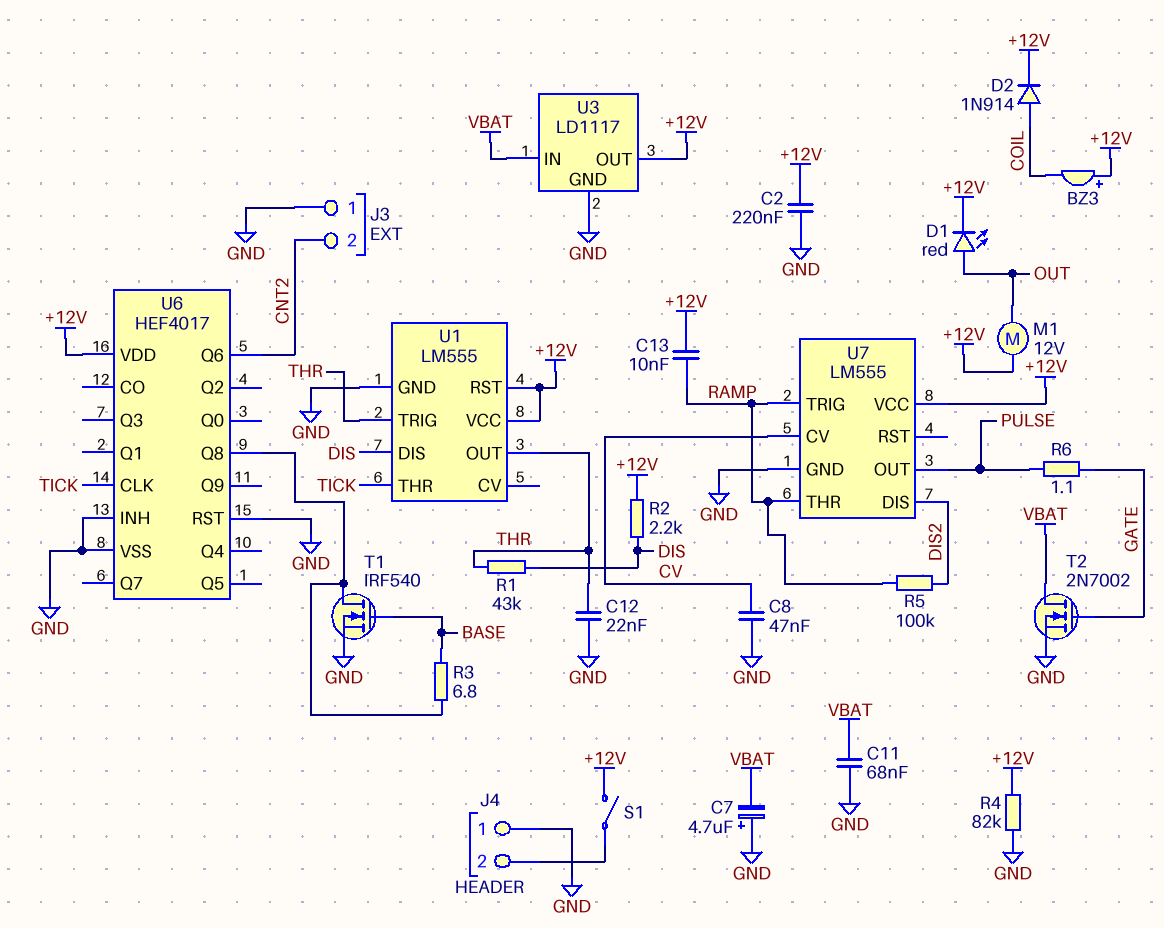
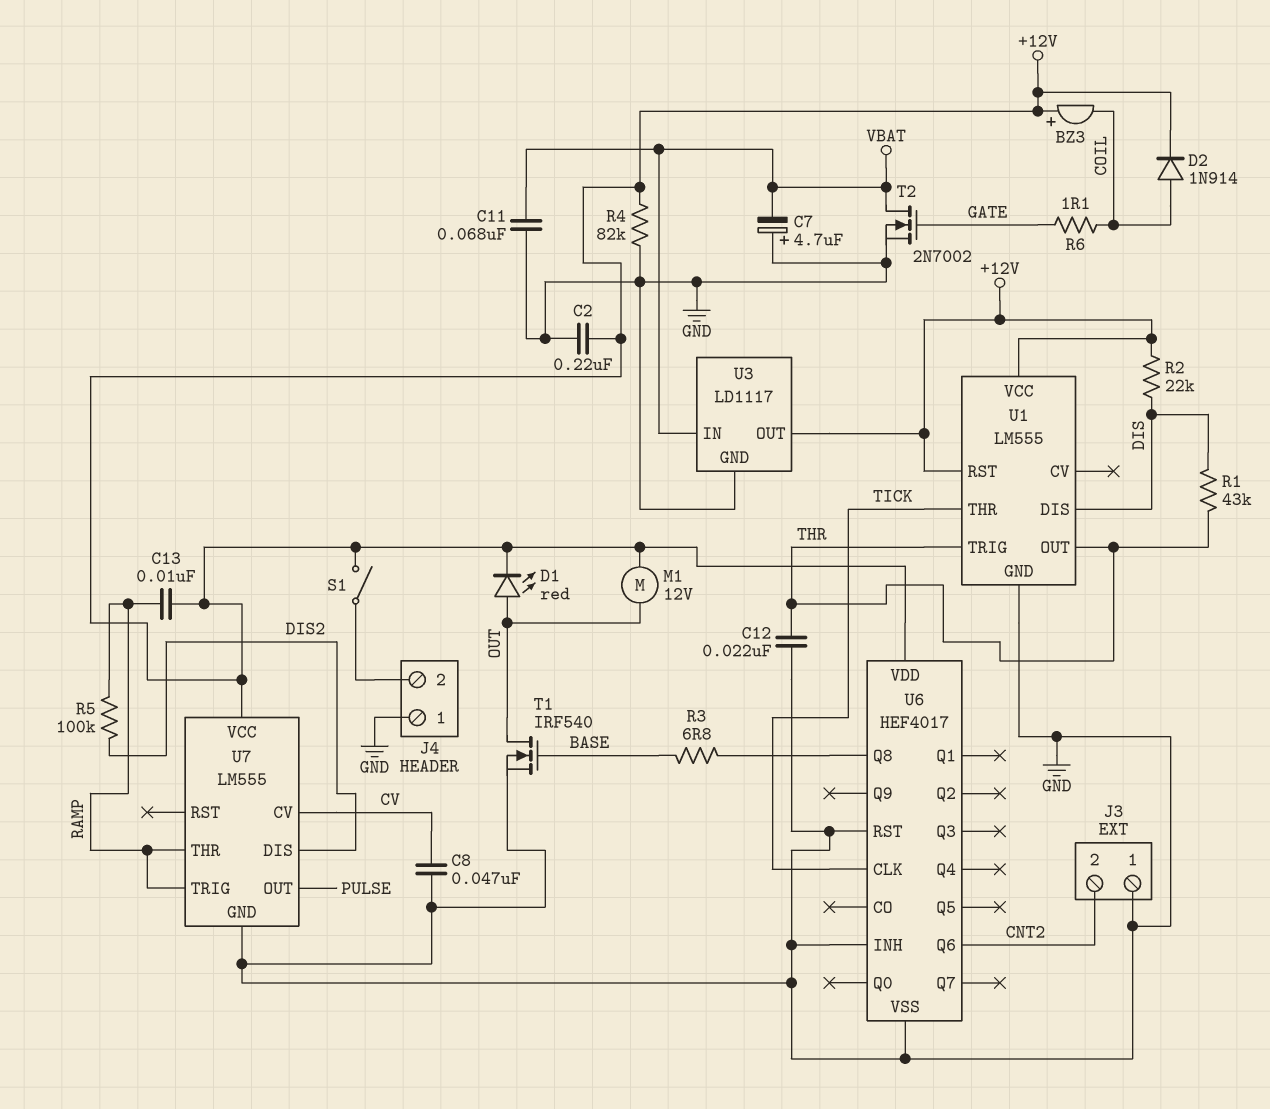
R2: 2.2k (+12V, DIS) -> 22k (+12V, DIS)
R6: 1.1 (GATE, PULSE) -> 1.1 (COIL, GATE)
T1: NMOS IRF540 (G BASE, D U6/Q8, S GND) -> NMOS IRF540 (G BASE, D OUT, S GND)

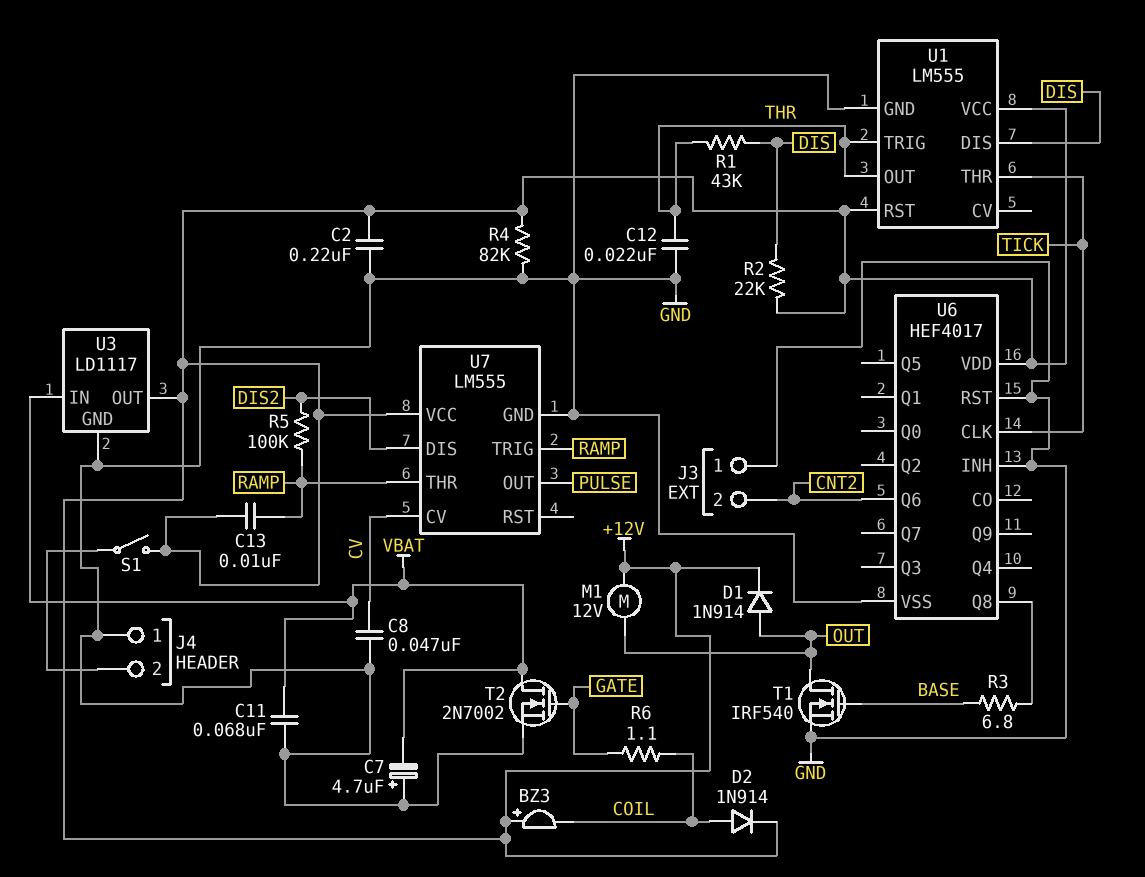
D1: LED red (A OUT, K +12V) -> diode 1N914 (A OUT, K +12V)

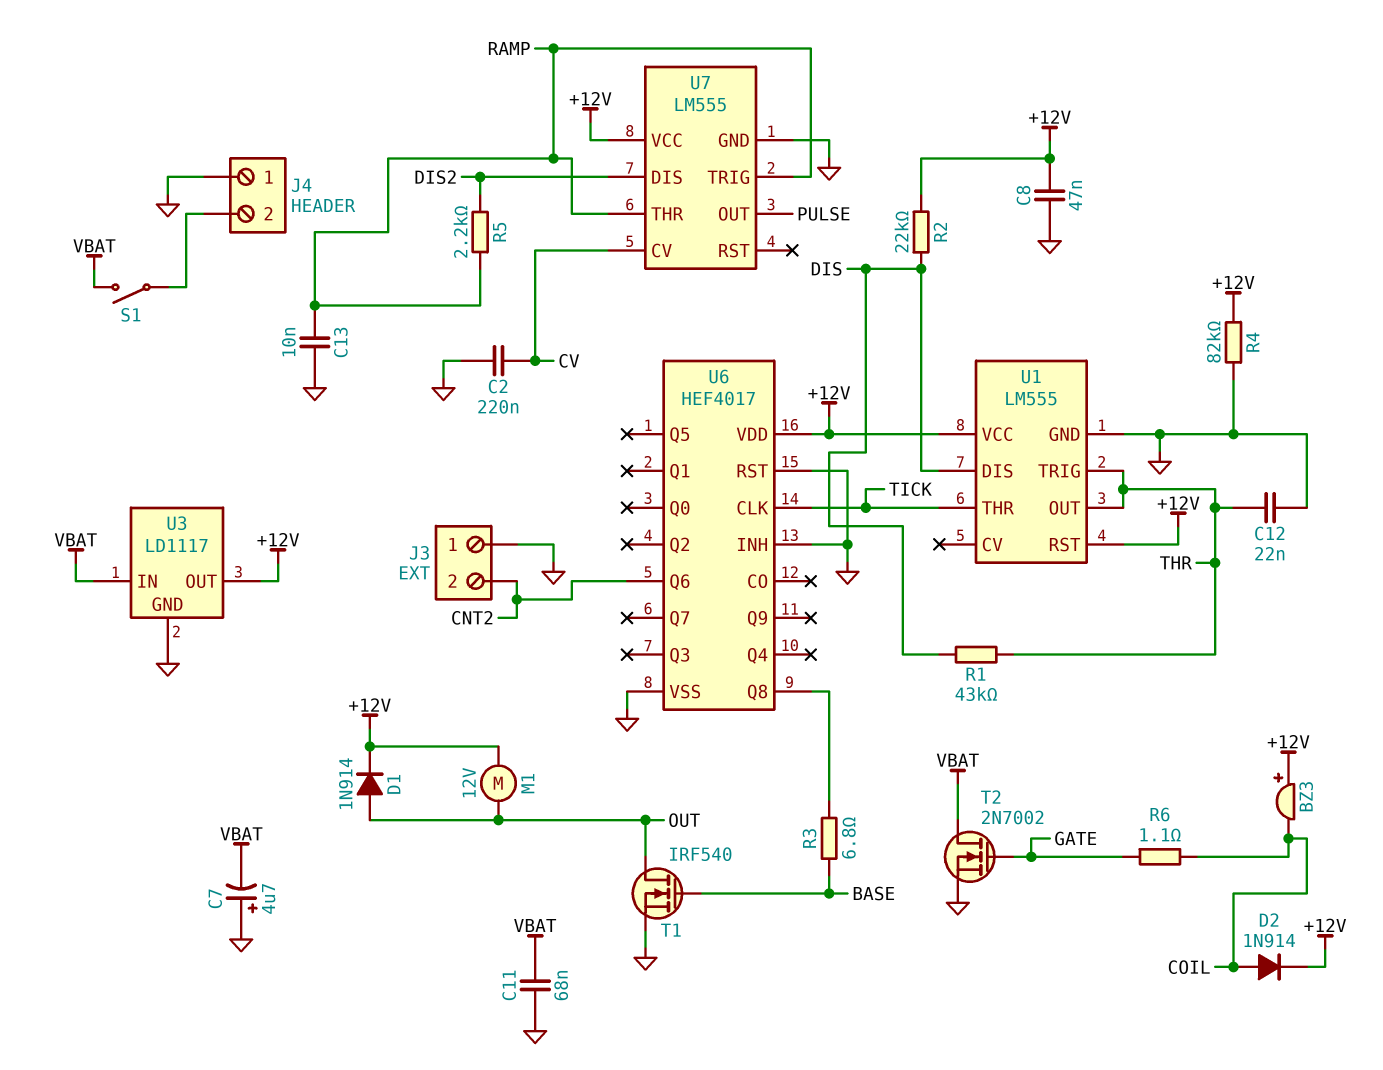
C2: 220nF (+12V, GND) -> 220nF (CV, GND)
C8: 47nF (CV, GND) -> 47nF (+12V, GND)
C13: 10nF (+12V, RAMP) -> 10nF (GND, RAMP)
R5: 100k (DIS2, RAMP) -> 2.2k (DIS2, RAMP)
S1: switch (+12V, J4/2) -> switch (J4/2, VBAT)

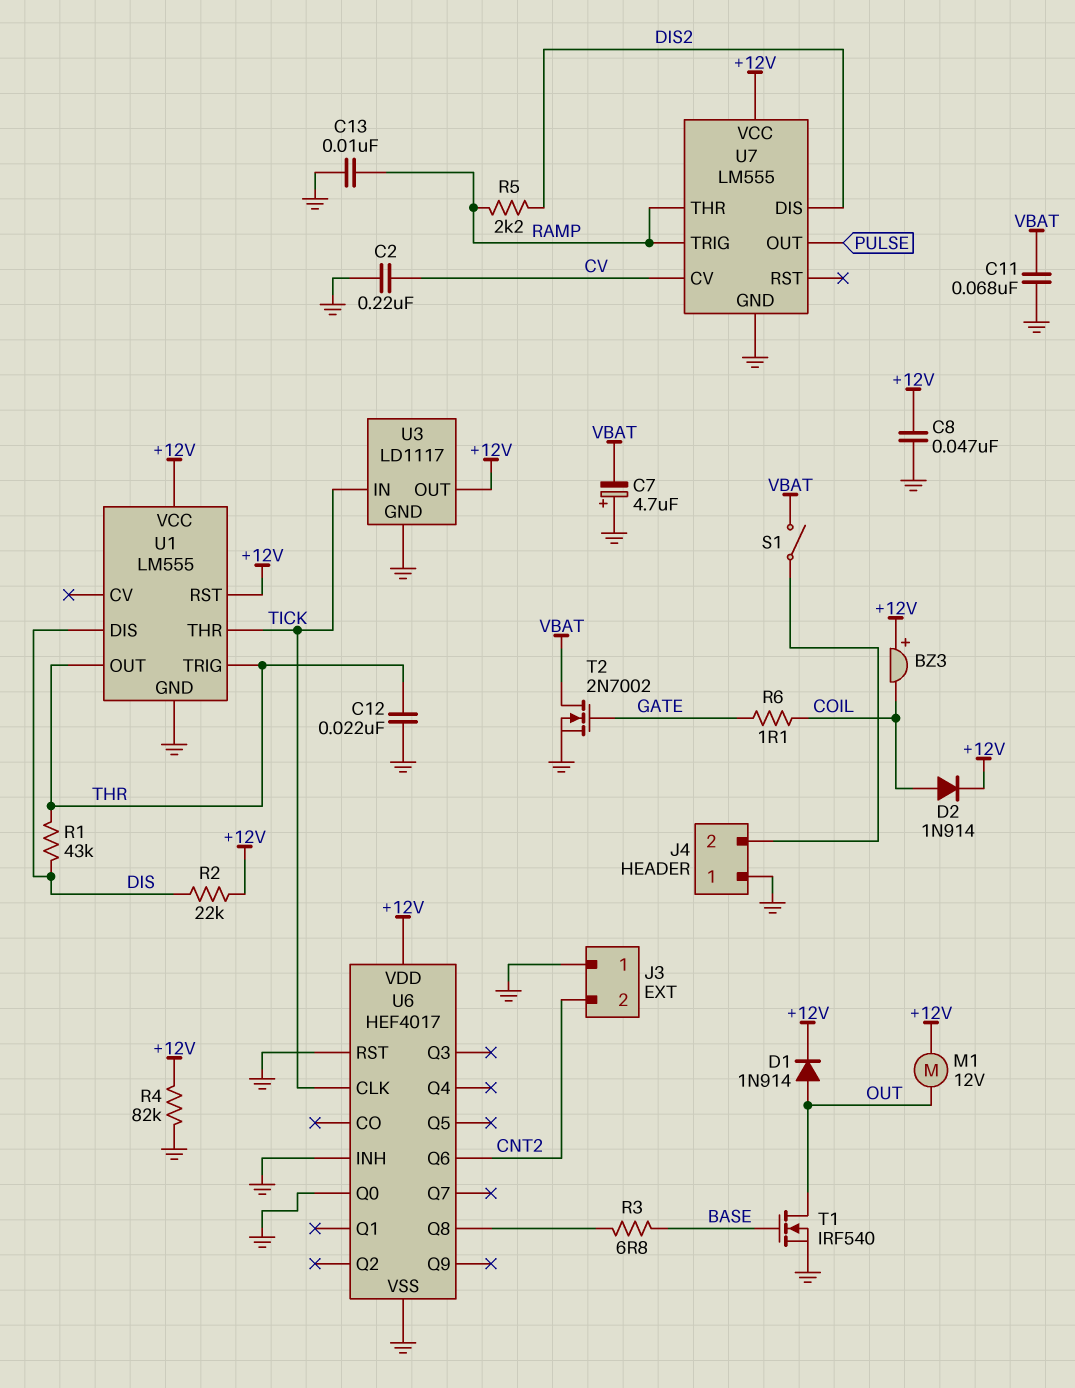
U3 pin IN: VBAT -> TICK
U6 pin Q0: none -> GND

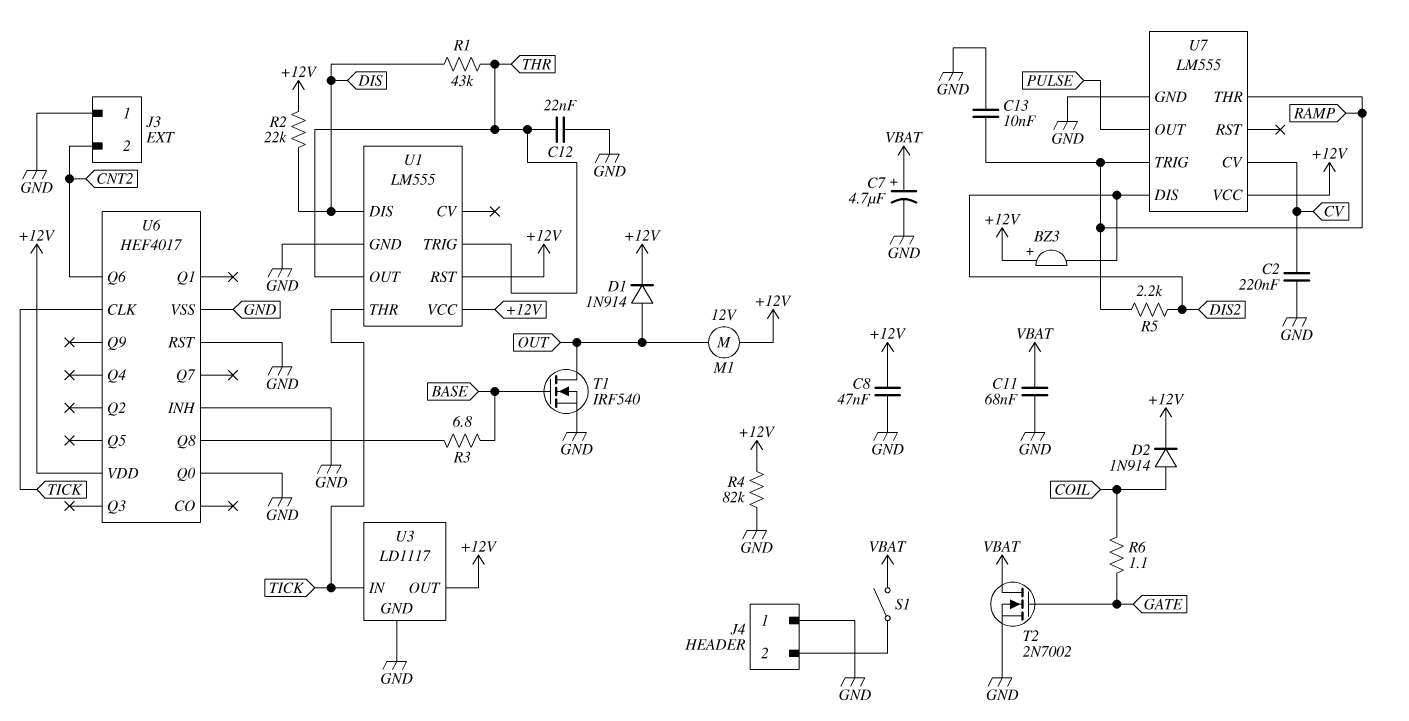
BZ3: buzzer (plus +12V, minus COIL) -> buzzer (plus +12V, minus DIS2)
C7: 4.7uF (plus GND, minus VBAT) -> 4.7uF (plus VBAT, minus GND)

